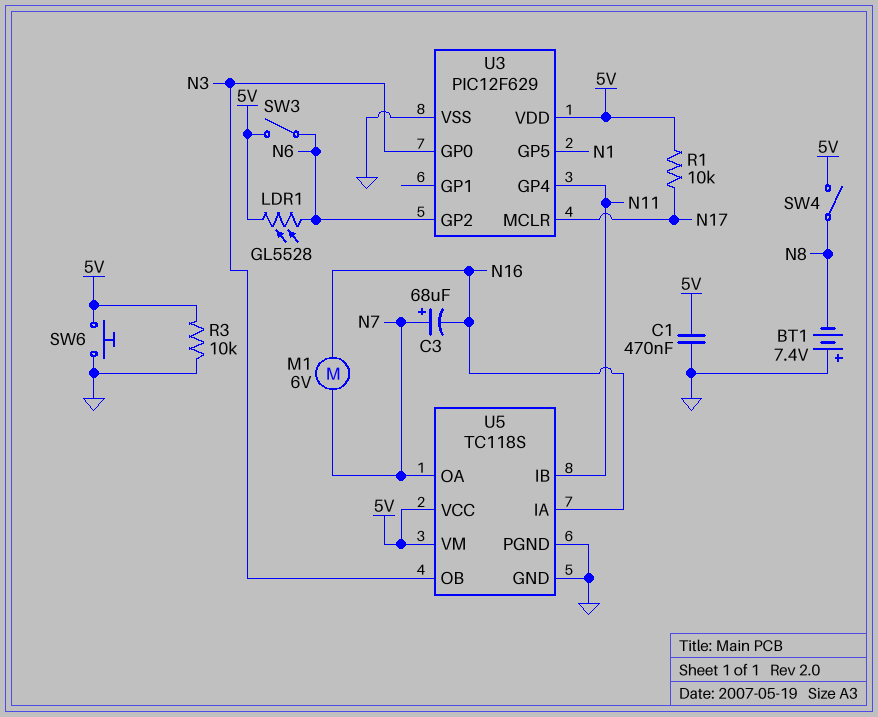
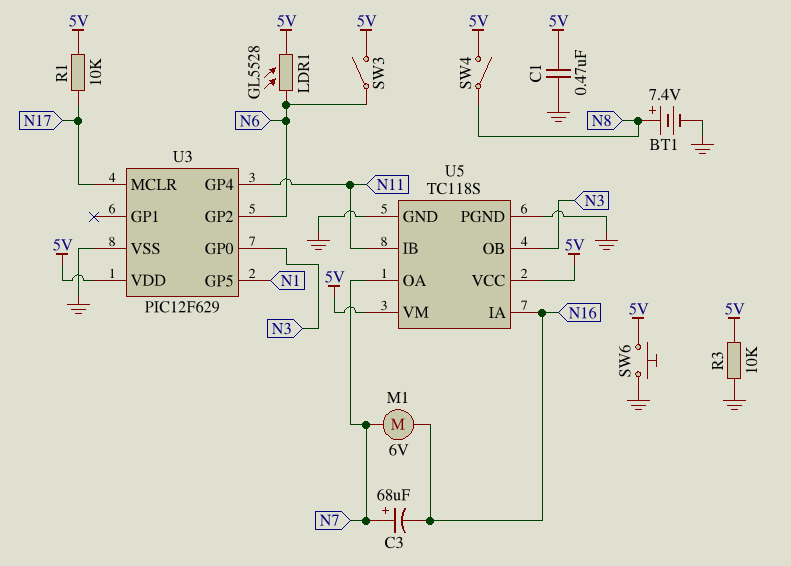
BT1: 7.4V (plus GND, minus N8) -> 7.4V (plus N8, minus GND)

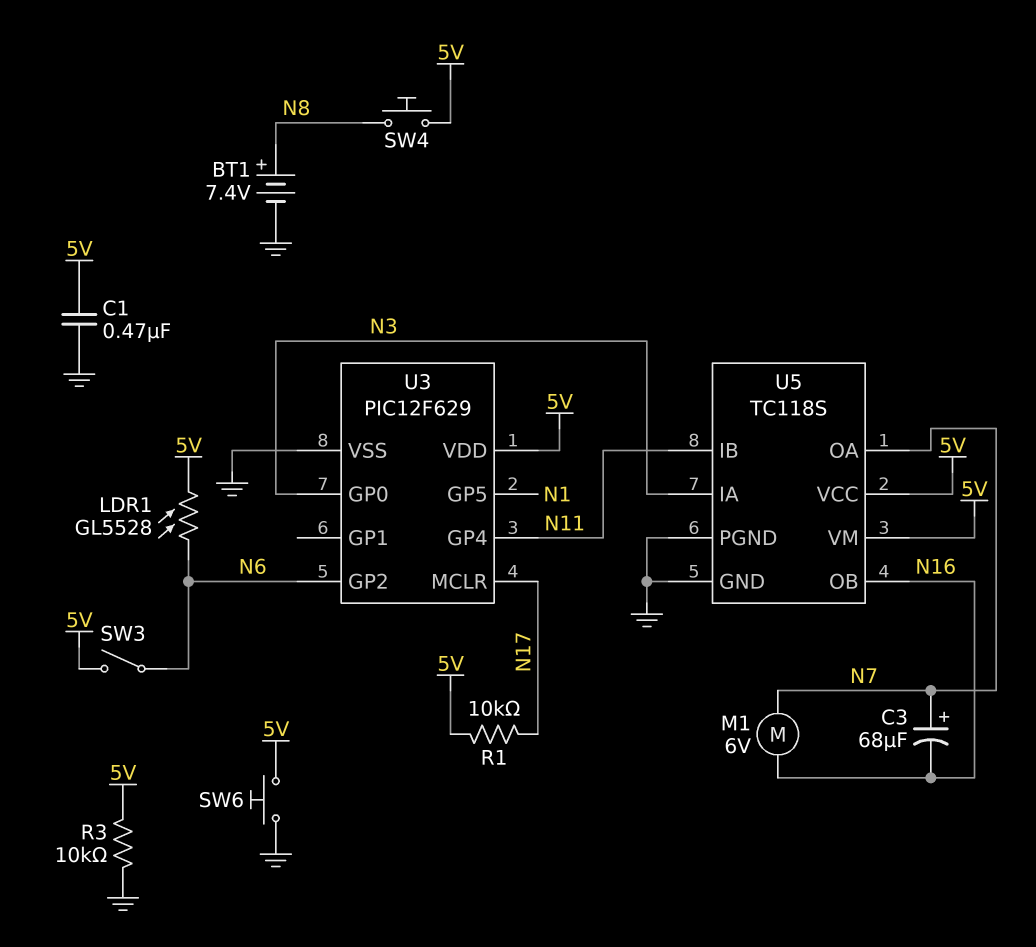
SW4: switch (5V, N8) -> button (5V, N8)
U5 pin IA: N16 -> N3
U5 pin OB: N3 -> N16

